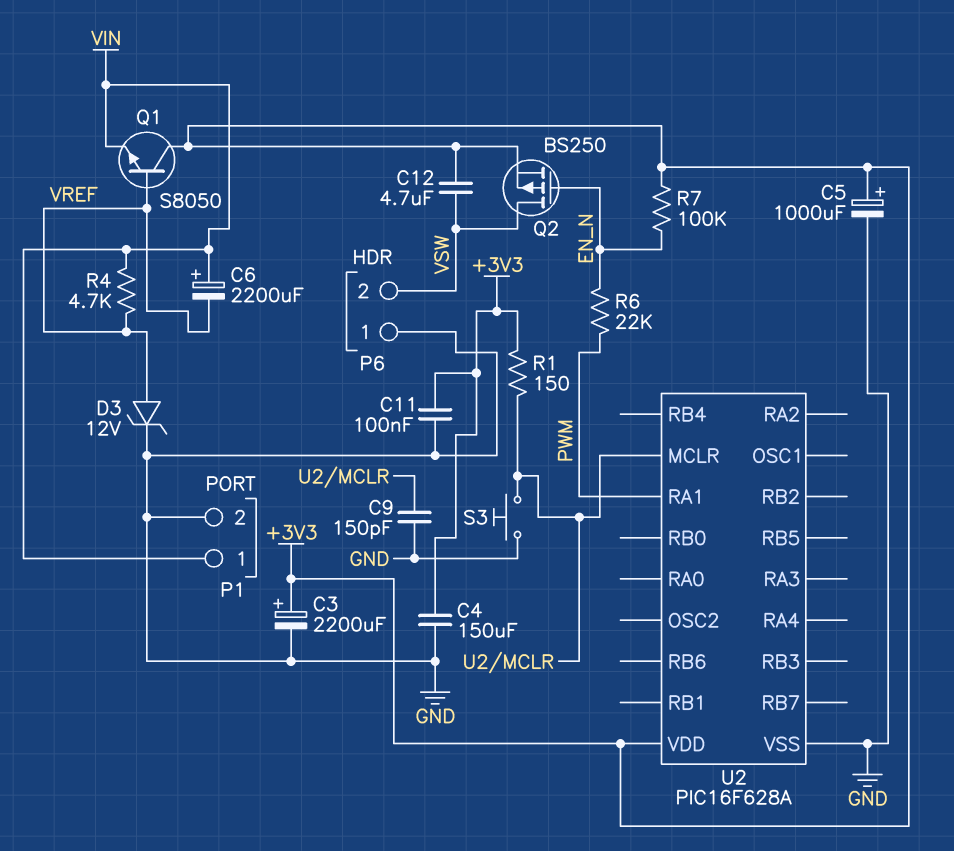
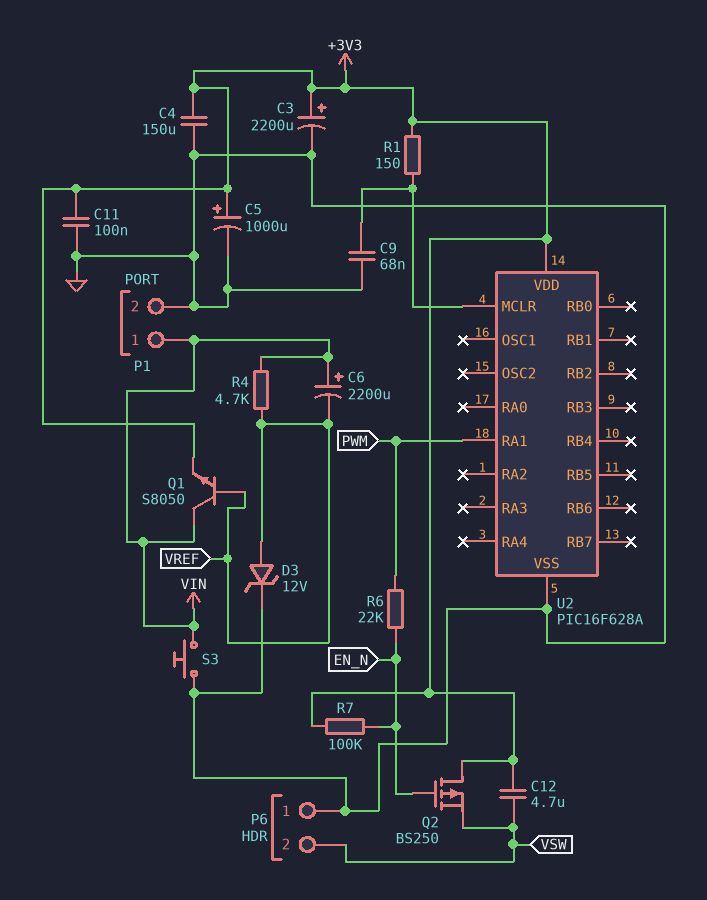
C9: 150pF (GND, U2/MCLR) -> 68nF (GND, U2/MCLR)
Q1: NPN S8050 (B VREF, C +3V3, E VIN) -> NPN S8050 (B VREF, C VIN, E +3V3)
Q2: PMOS BS250 (G EN_N, D VSW, S +3V3) -> PMOS BS250 (G EN_N, D +3V3, S VSW)
S3: button (GND, U2/MCLR) -> button (GND, VIN)

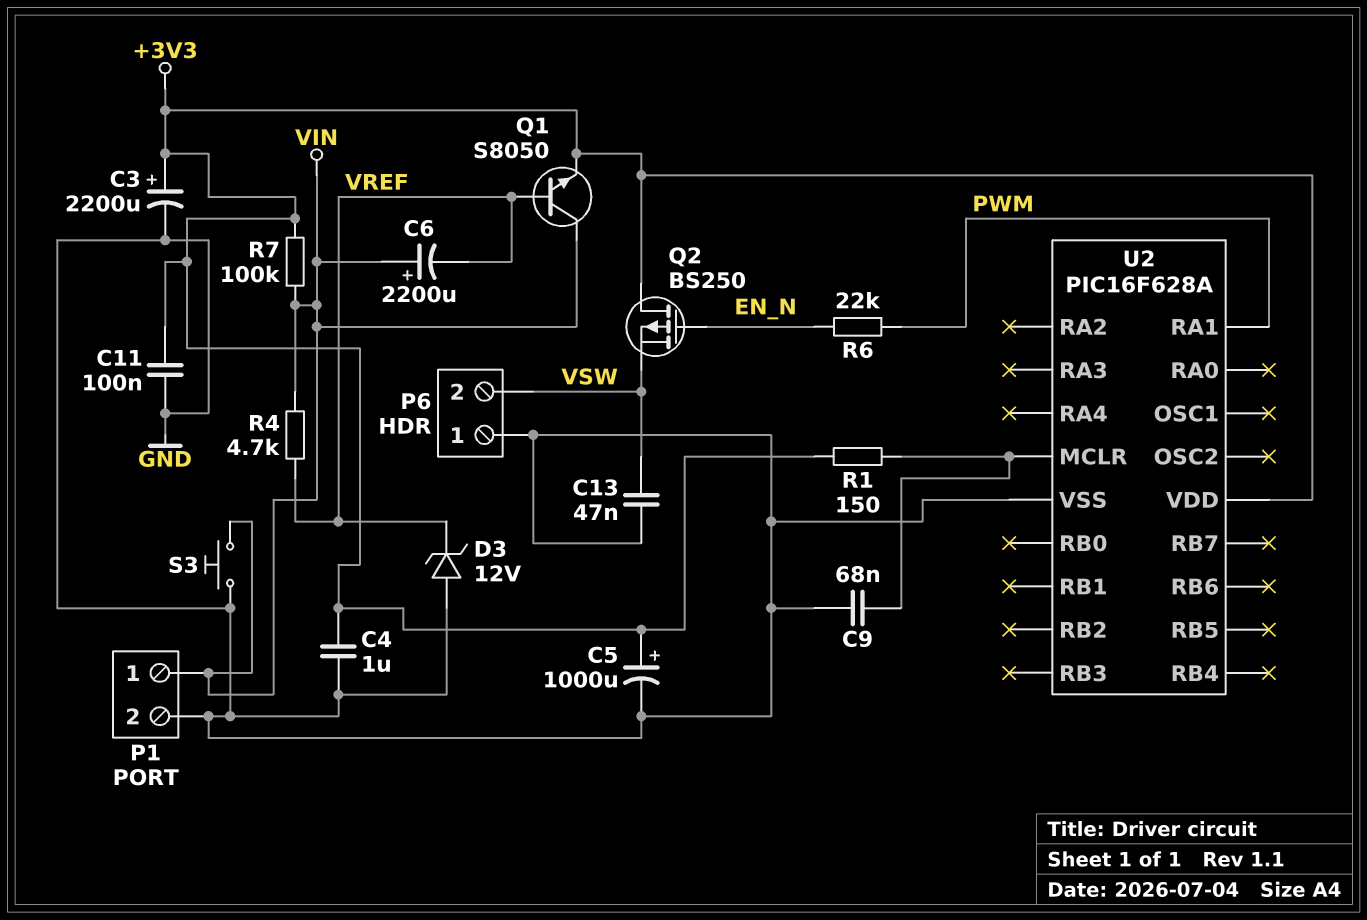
C4: 150uF (+3V3, GND) -> 1uF (+3V3, GND)
C12: 4.7uF (+3V3, VSW) -> none
C13: none -> 47nF (GND, VSW)
D3: zener 12V (A VREF, K GND) -> zener 12V (A GND, K VREF)
R7: 100k (+3V3, EN_N) -> 100k (+3V3, VIN)

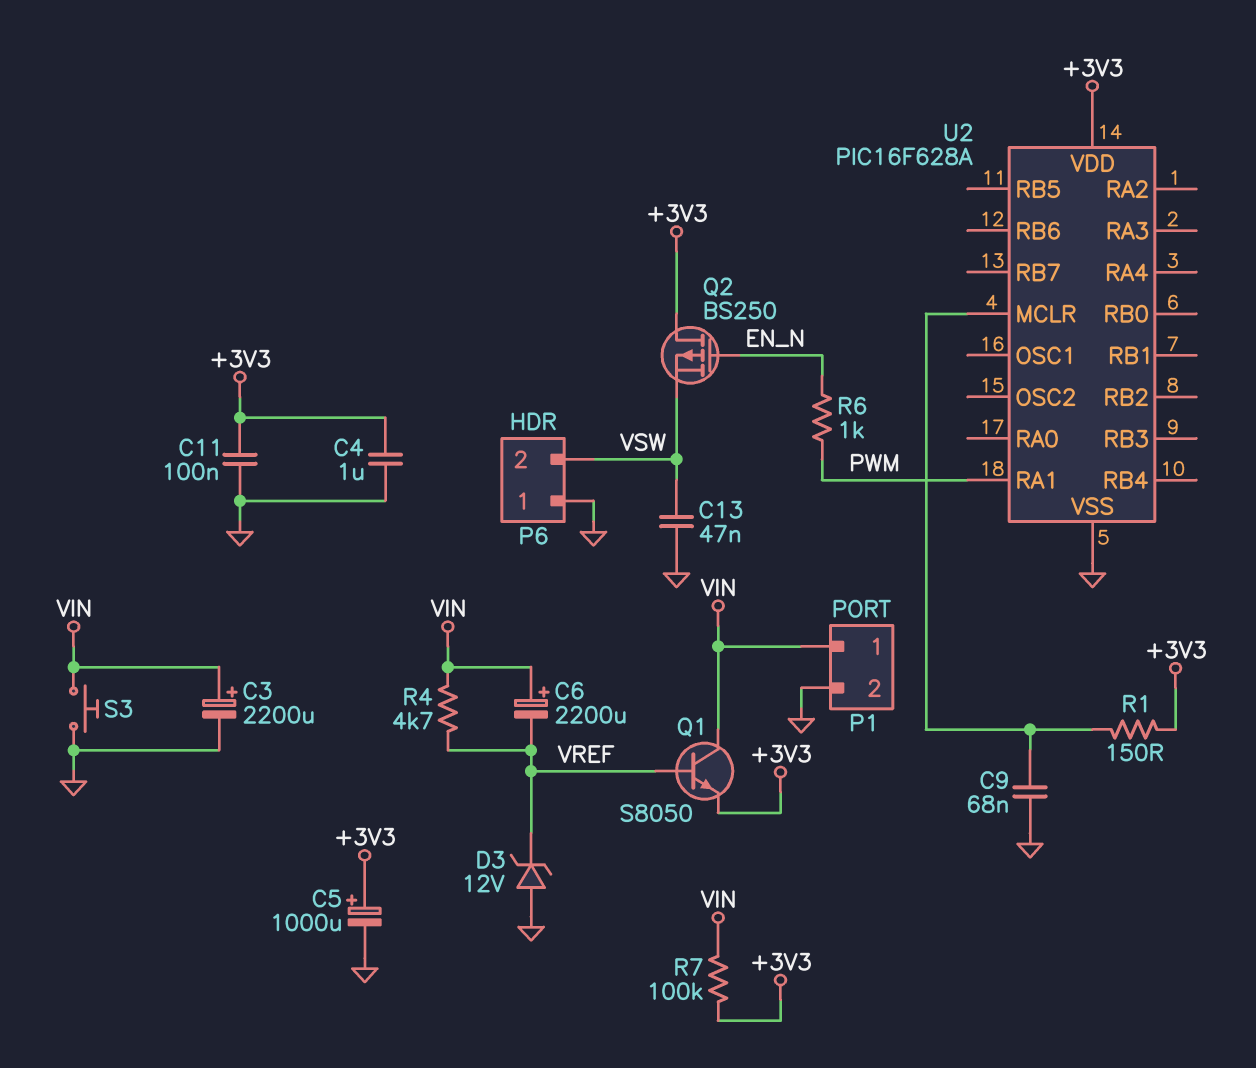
C3: 2200uF (plus +3V3, minus GND) -> 2200uF (plus VIN, minus GND)
R6: 22k (EN_N, PWM) -> 1k (EN_N, PWM)

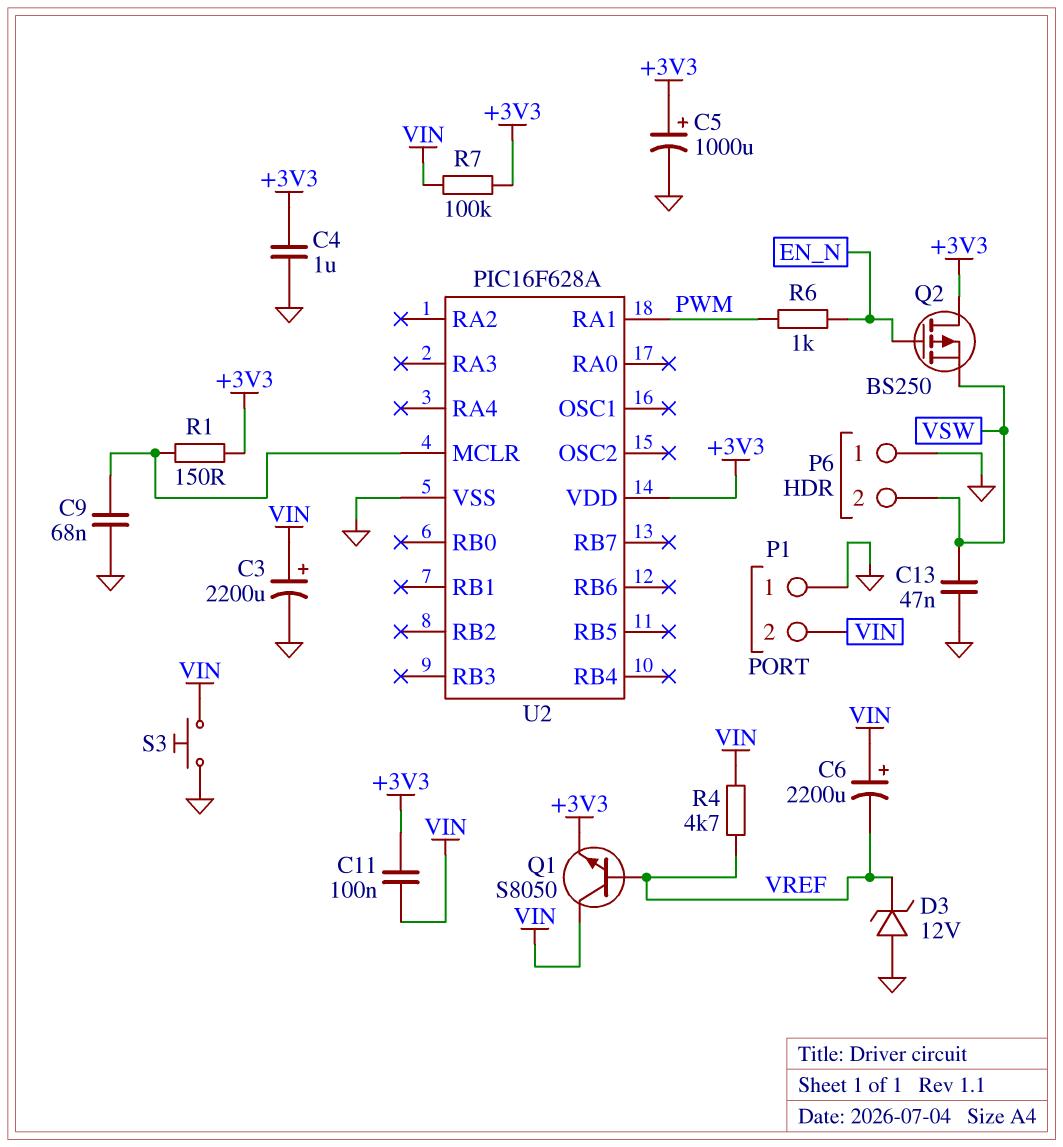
C11: 100nF (+3V3, GND) -> 100nF (+3V3, VIN)
P1 pin 1: VIN -> GND
P1 pin 2: GND -> VIN

